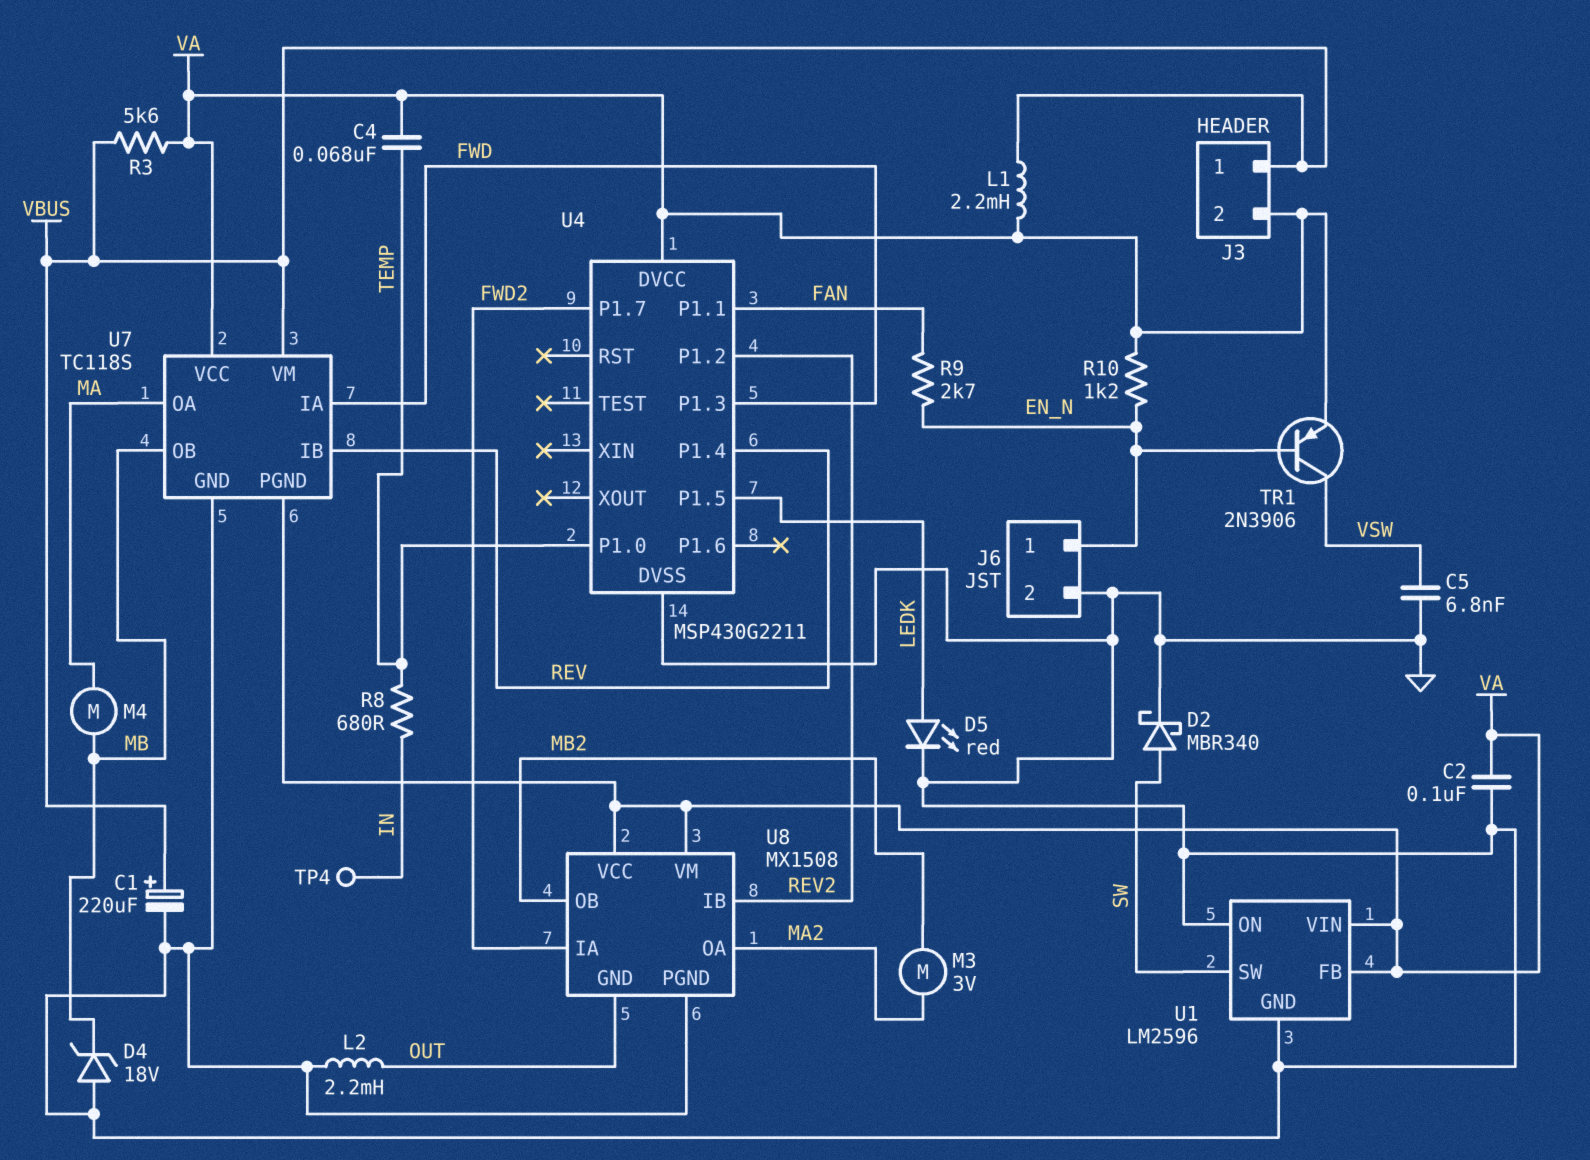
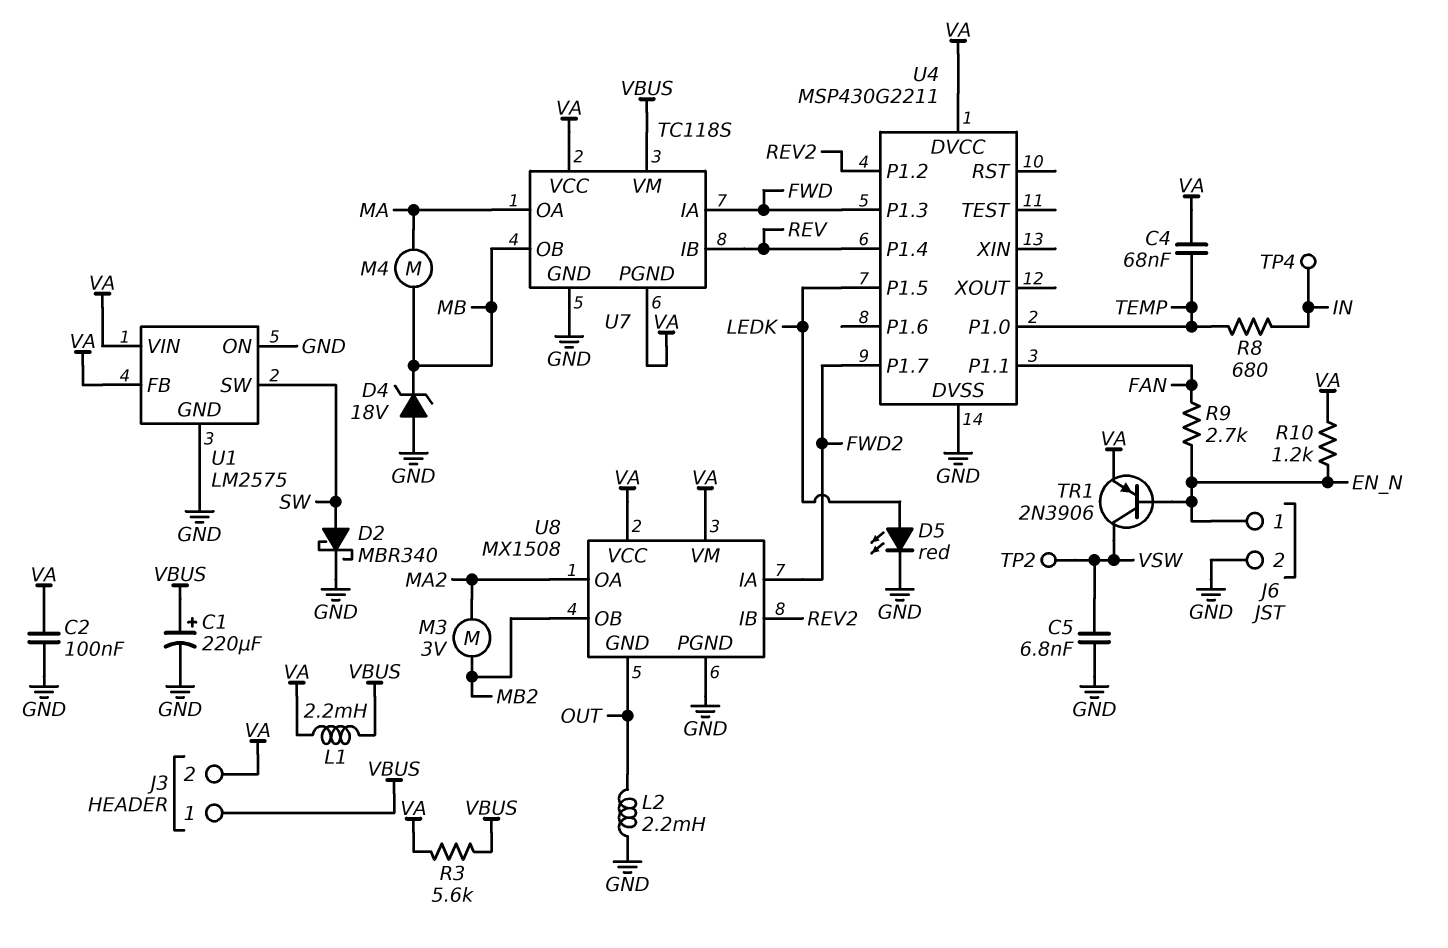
TP2: none -> test point (VSW)
U1: LM2596 -> LM2575

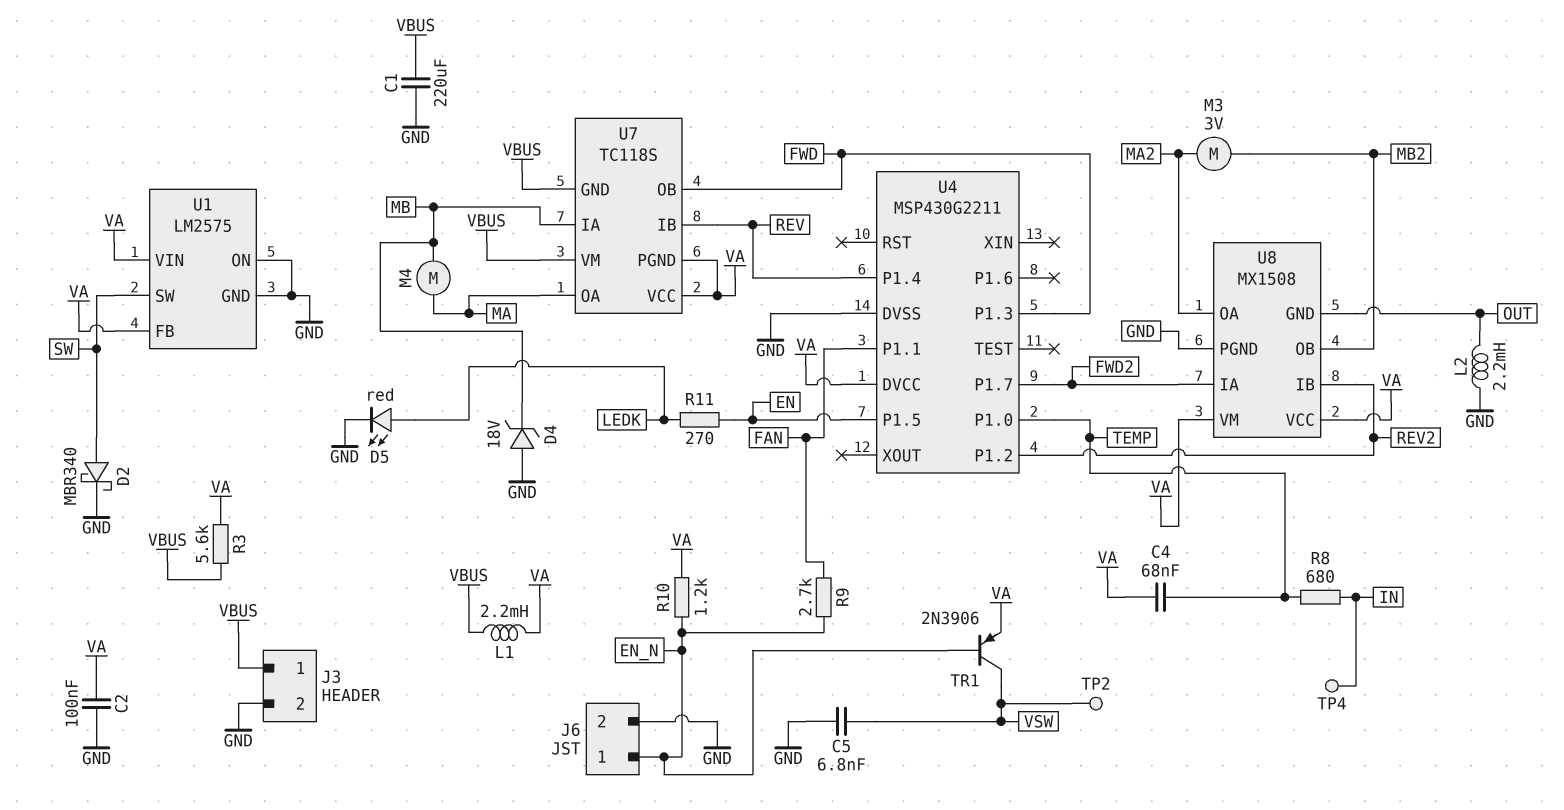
C1: 220uF (plus VBUS, minus GND) -> 220uF (GND, VBUS)
J3 pin 2: VA -> GND
R11: none -> 270 (EN, LEDK)
U4 pin P1.5: LEDK -> EN
U7 pin GND: GND -> VBUS
U7 pin IA: FWD -> MB
U7 pin OB: MB -> FWD

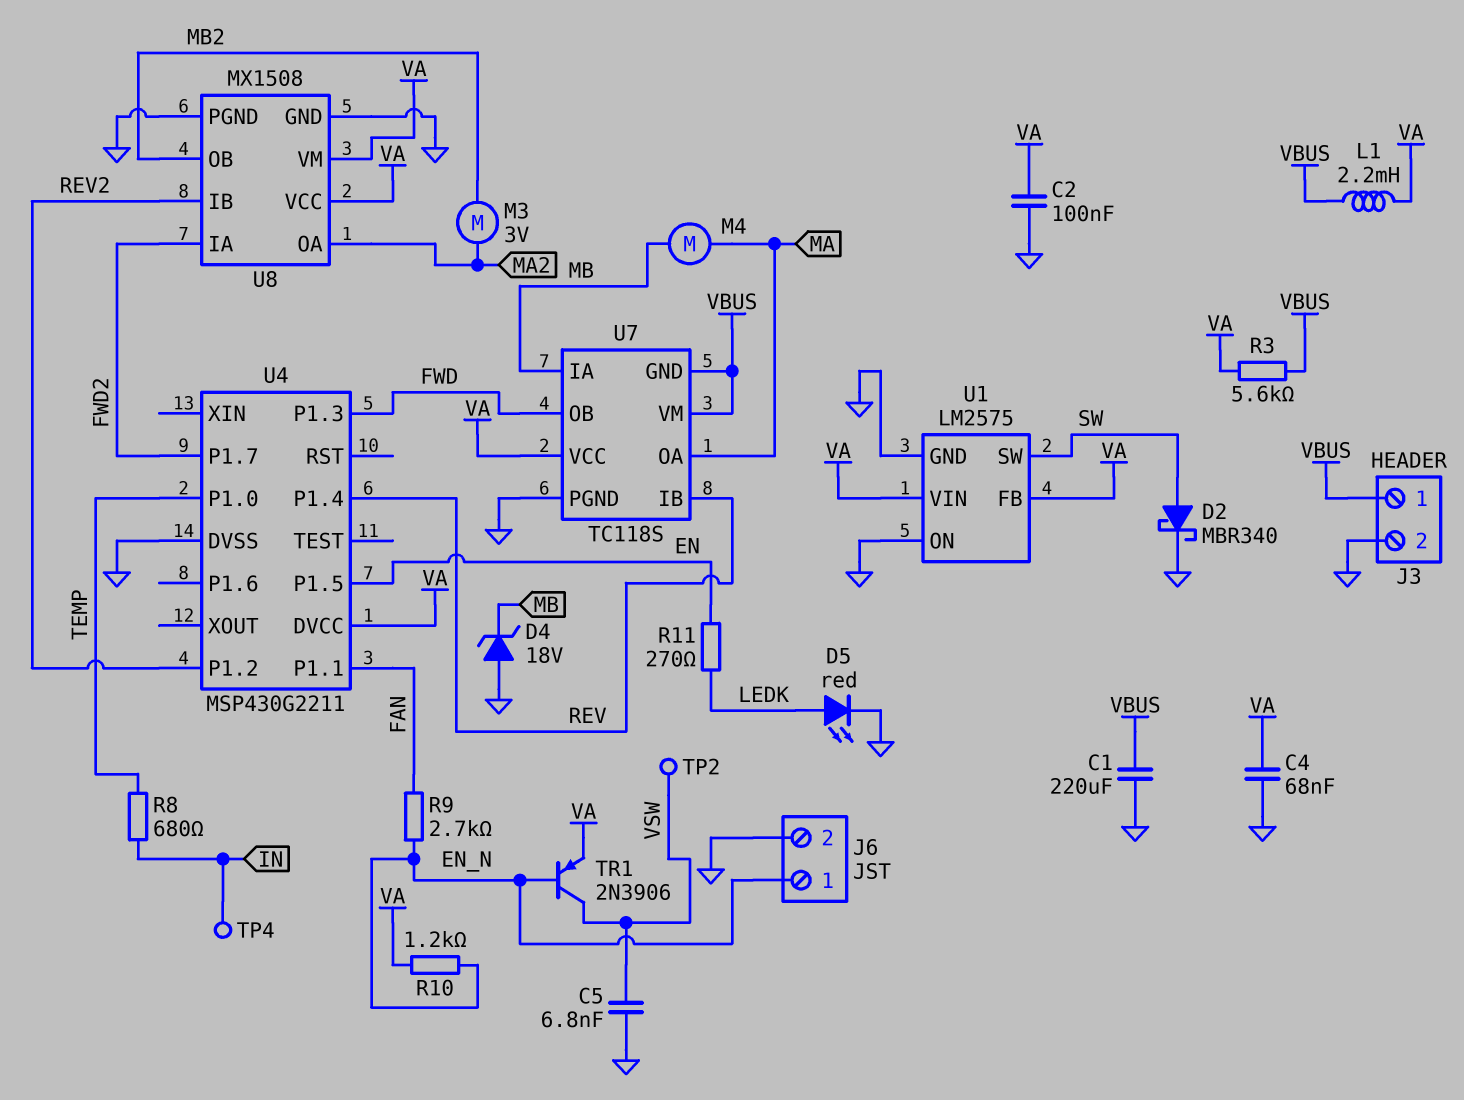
C4: 68nF (TEMP, VA) -> 68nF (GND, VA)
L2: 2.2mH (GND, OUT) -> none
U7 pin PGND: VA -> GND
U8 pin GND: OUT -> GND

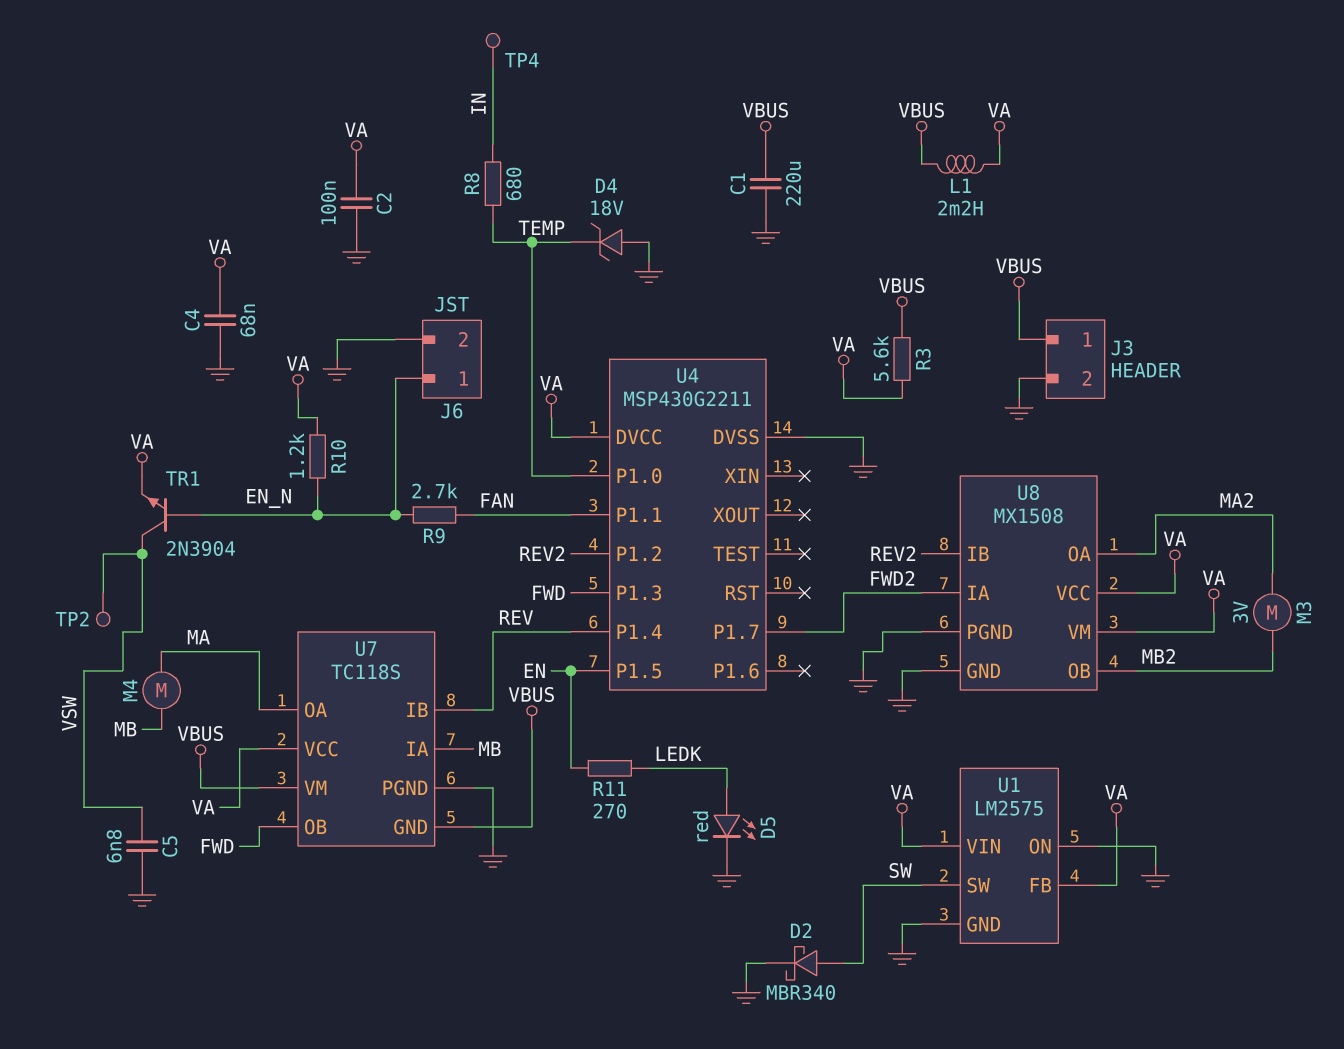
D4: zener 18V (A GND, K MB) -> zener 18V (A GND, K TEMP)
TR1: PNP 2N3906 (B EN_N, C VSW, E VA) -> NPN 2N3904 (B EN_N, C VSW, E VA)

